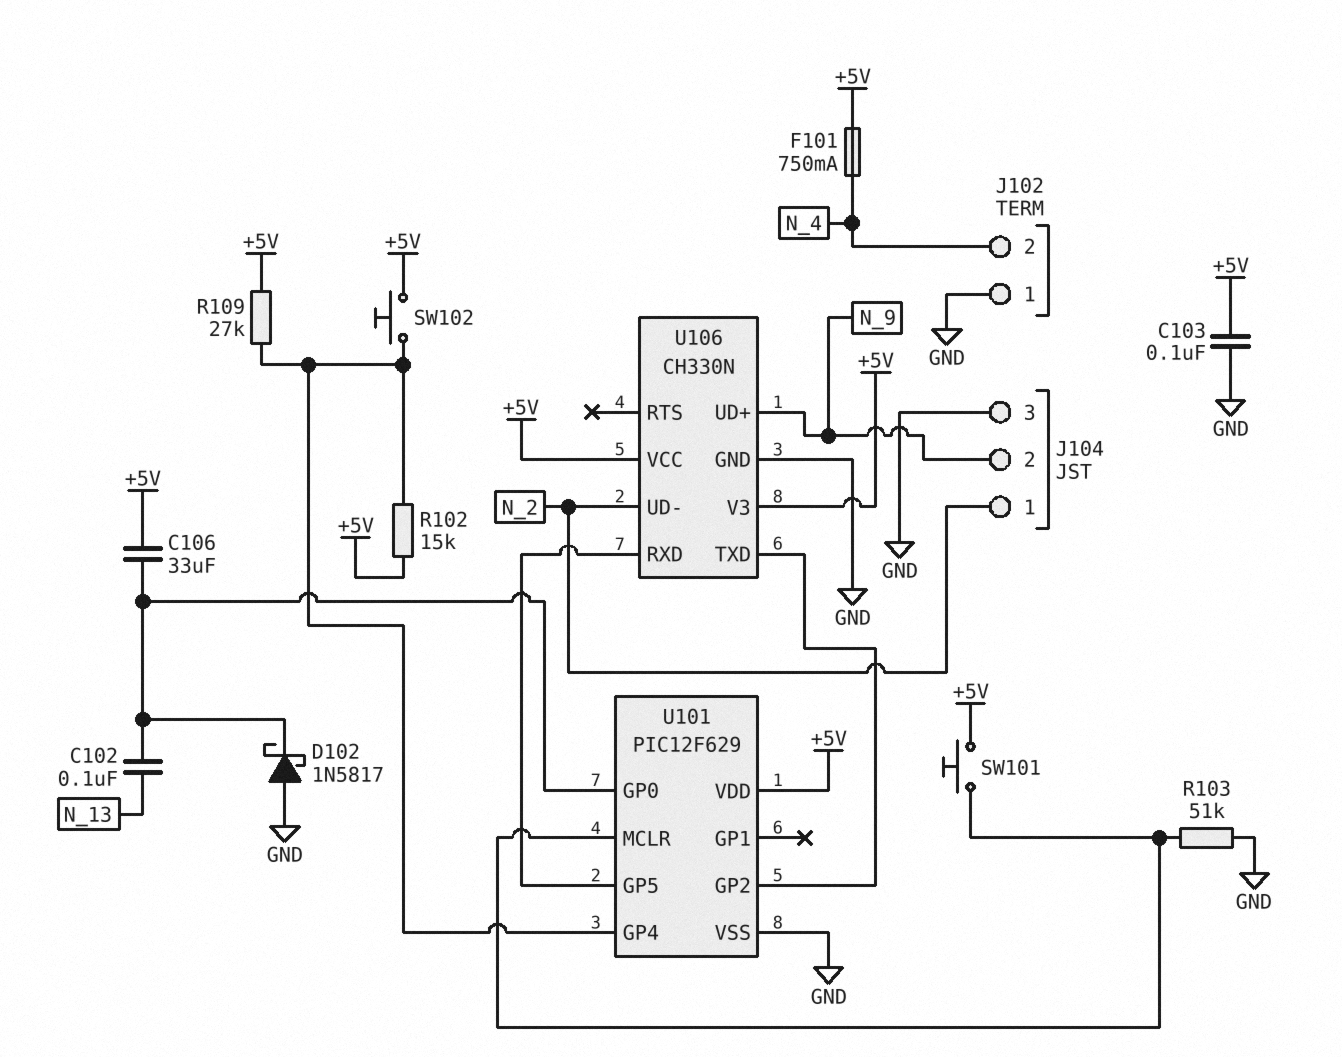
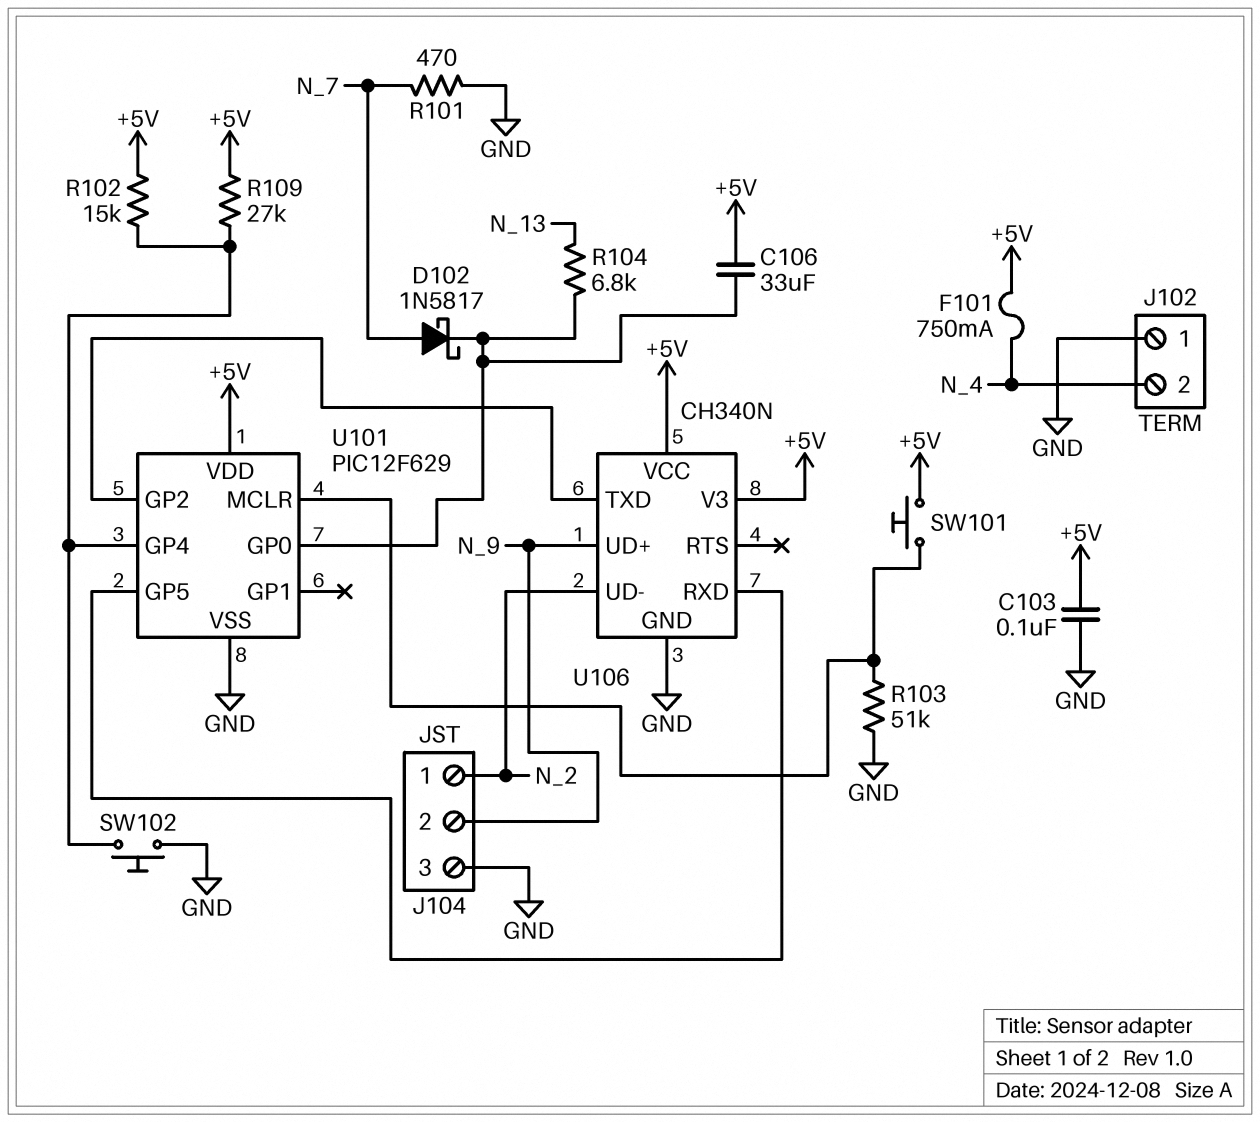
C102: 100nF (N_13, U101/GP0) -> none
D102: schottky 1N5817 (A GND, K U101/GP0) -> schottky 1N5817 (A N_7, K U101/GP0)
R101: none -> 470 (GND, N_7)
R104: none -> 6.8k (N_13, U101/GP0)
SW102: button (+5V, U101/GP4) -> button (GND, U101/GP4)
U106: CH330N -> CH340N

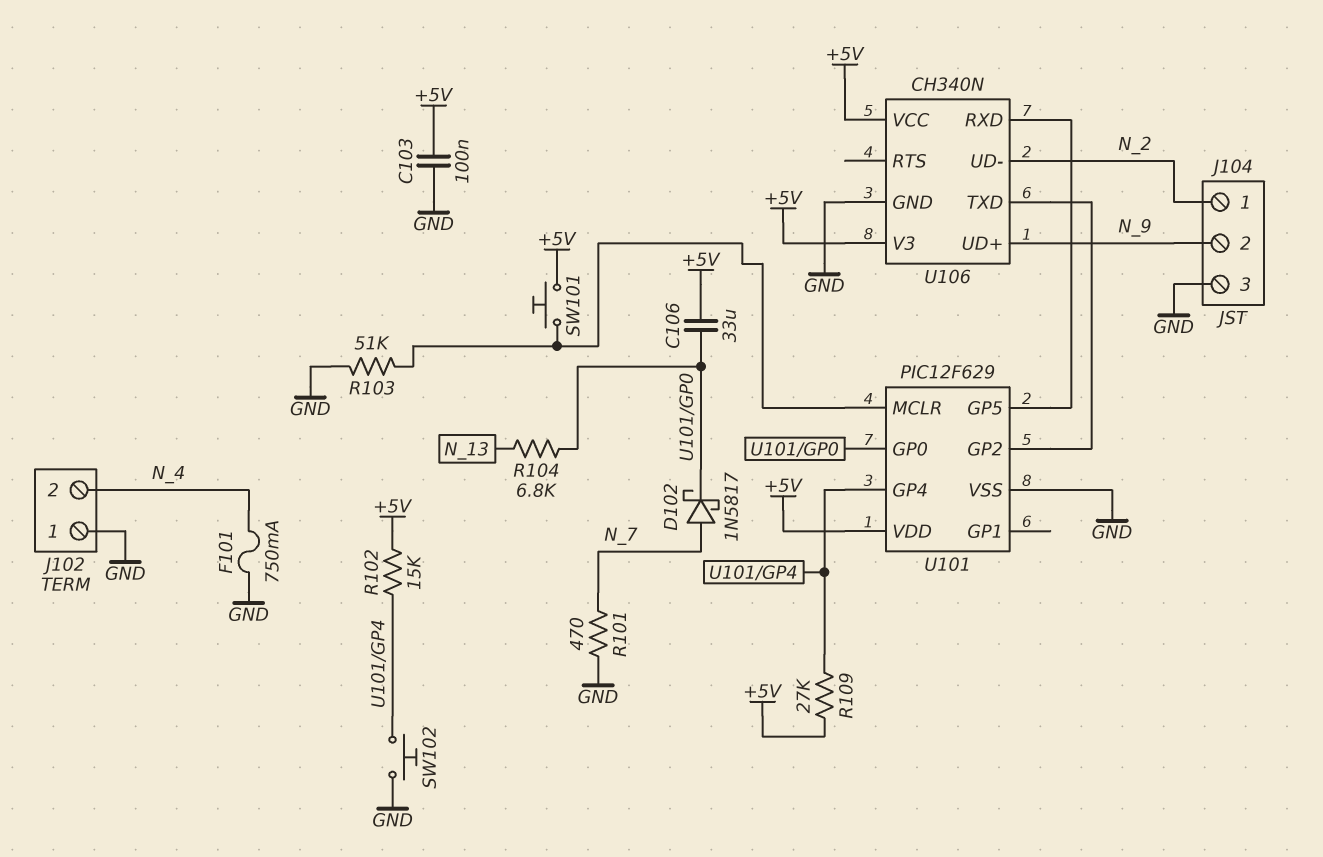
F101: 750mA (+5V, N_4) -> 750mA (GND, N_4)

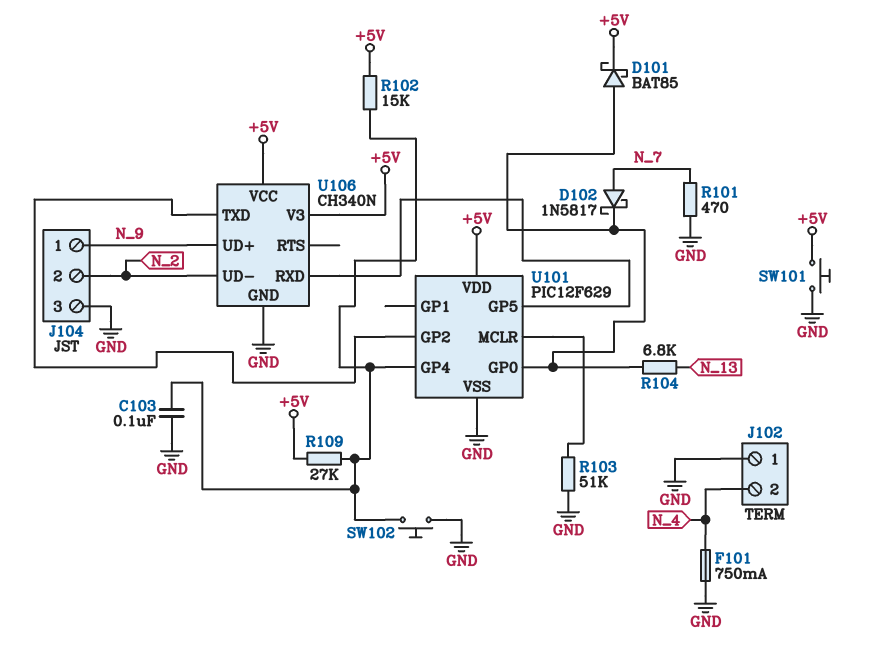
C103: 100nF (+5V, GND) -> 100nF (GND, U101/GP4)
C106: 33uF (+5V, U101/GP0) -> none
D101: none -> schottky BAT85 (A U101/GP0, K +5V)
J104 pin 1: N_2 -> N_9
J104 pin 2: N_9 -> N_2
SW101: button (+5V, U101/MCLR) -> button (+5V, GND)

